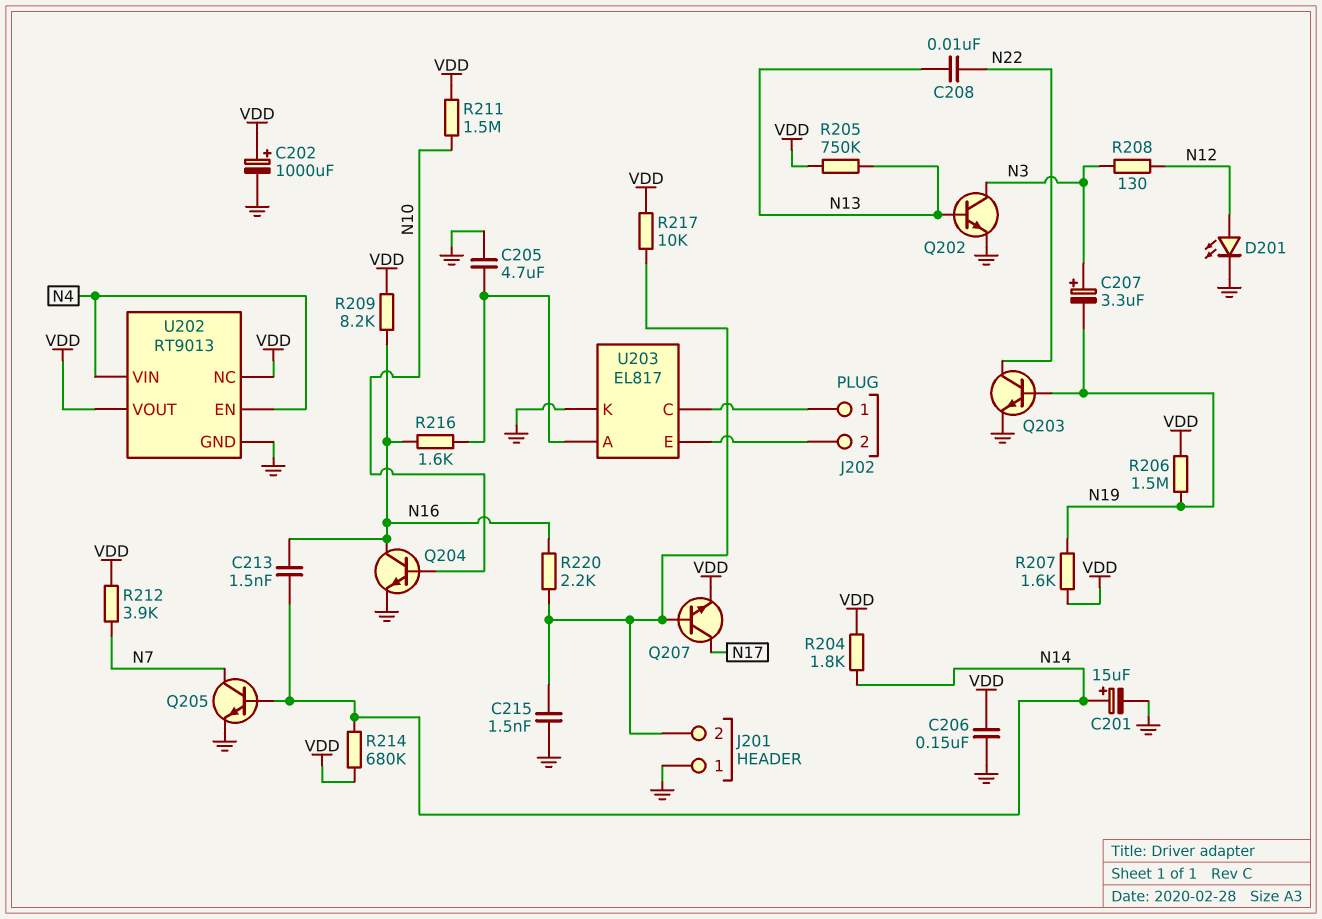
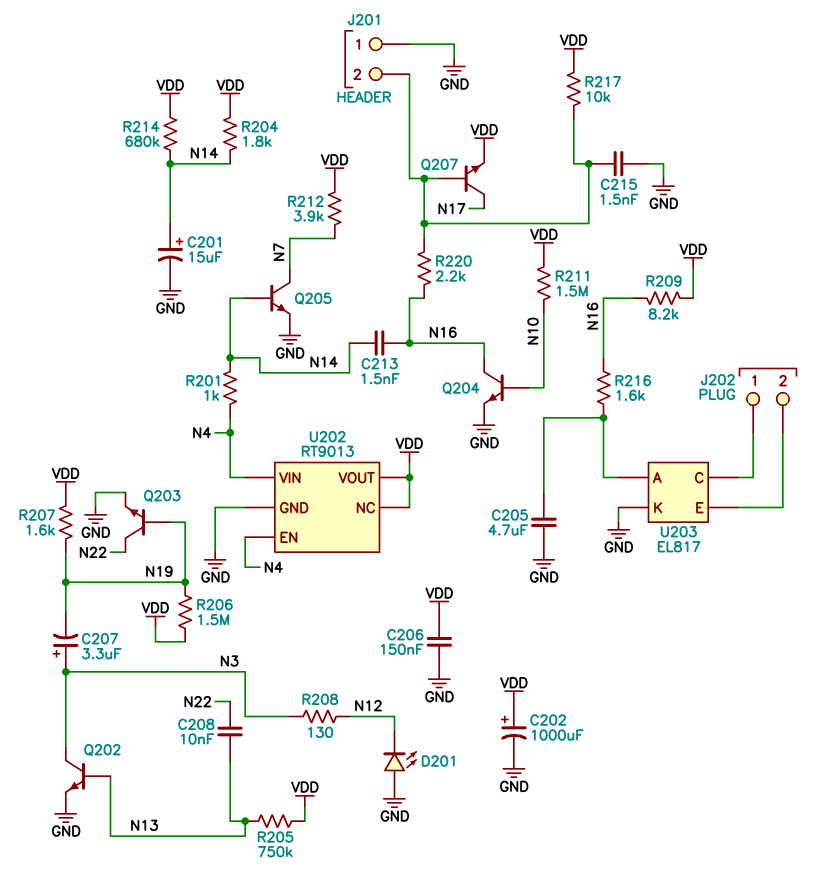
D201: LED (A N12, K GND) -> LED (A GND, K N12)
R201: none -> 1k (N4, N14)

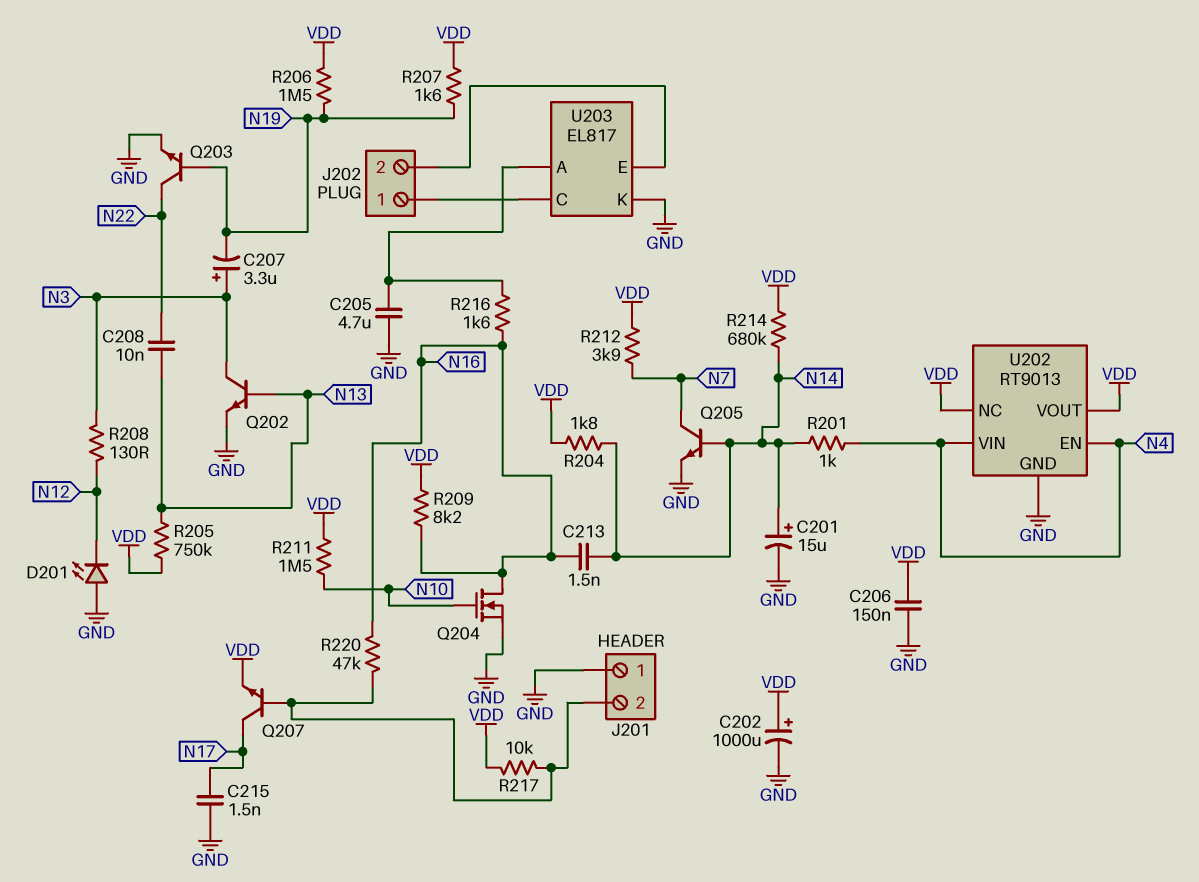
C215: 1.5nF (GND, J201/2) -> 1.5nF (GND, N17)
Q204: NPN (B N10, C N16, E GND) -> NMOS (G N10, D N16, S GND)
R220: 2.2k (J201/2, N16) -> 47k (J201/2, N16)

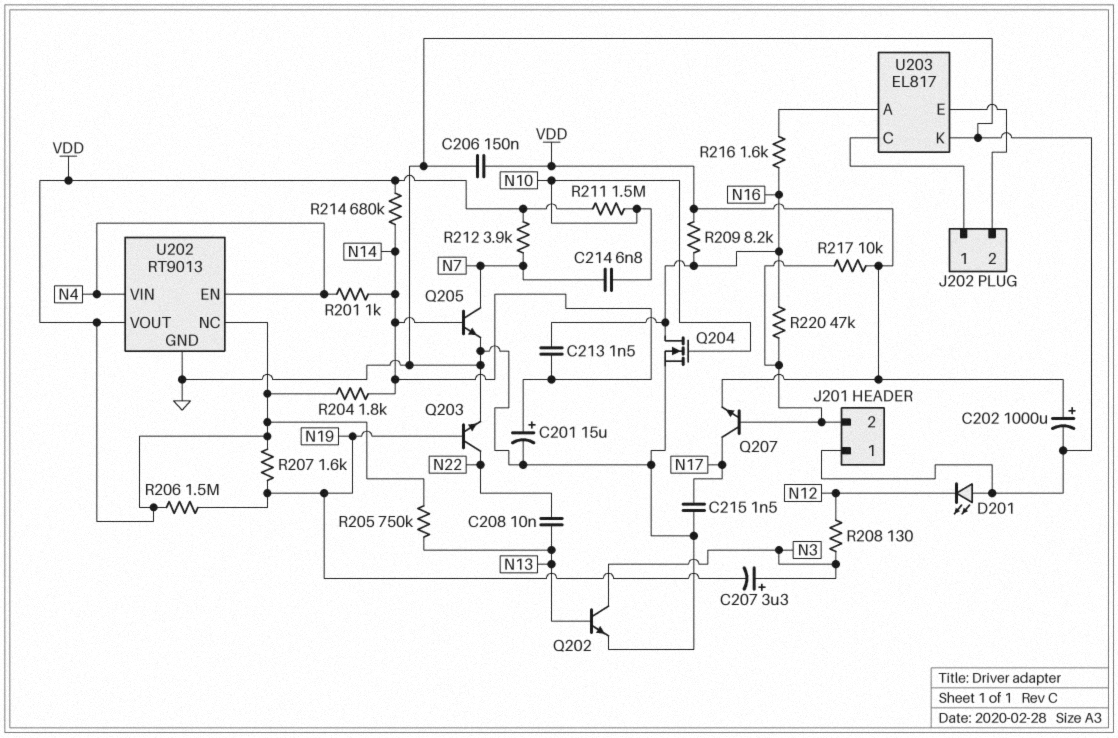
C205: 4.7uF (GND, U203/A) -> none
C214: none -> 6.8nF (N7, N10)

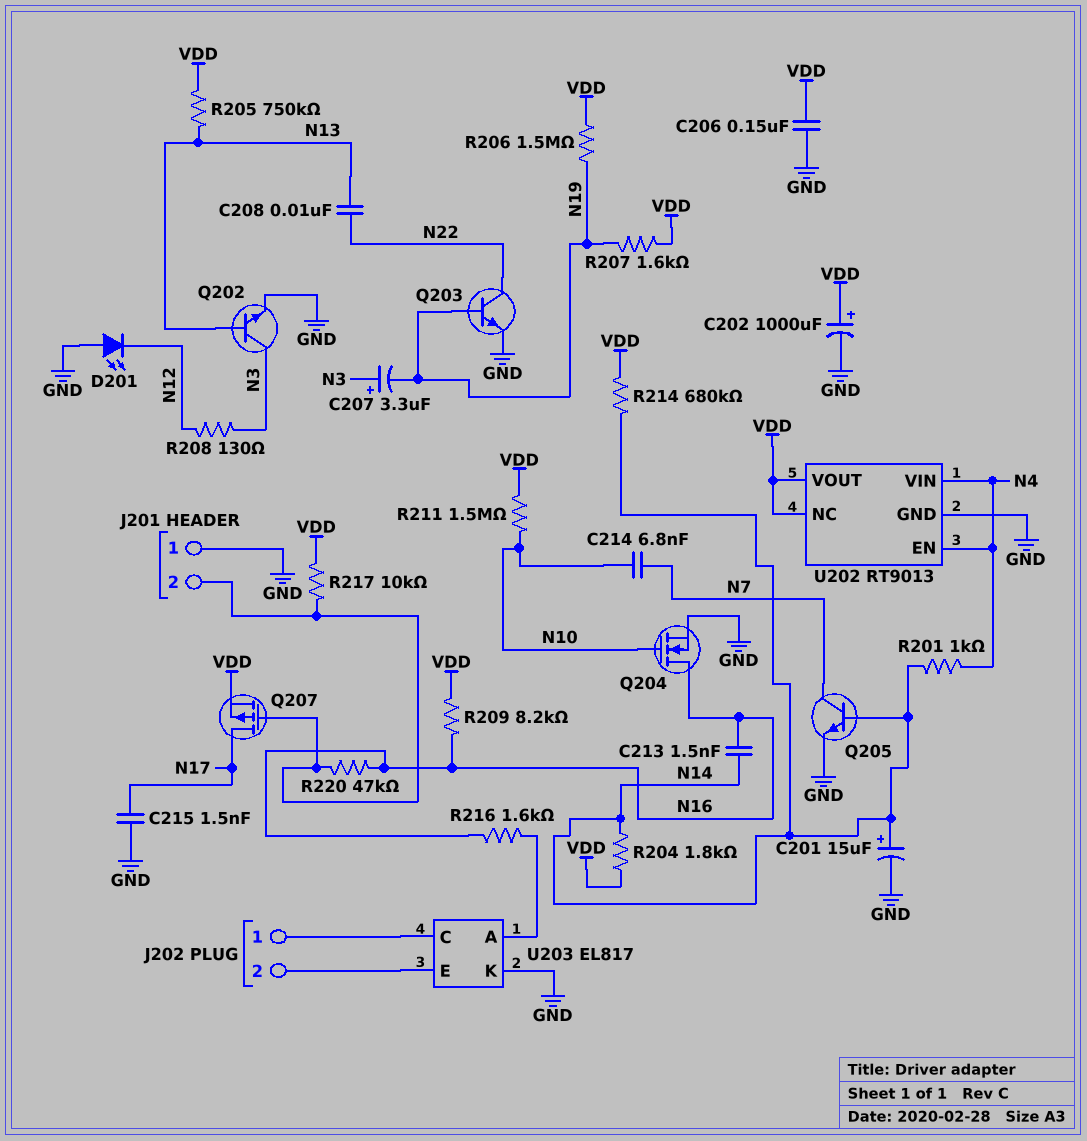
Q207: NPN (B J201/2, C N17, E VDD) -> PMOS (G J201/2, D N17, S VDD)
R212: 3.9k (N7, VDD) -> none

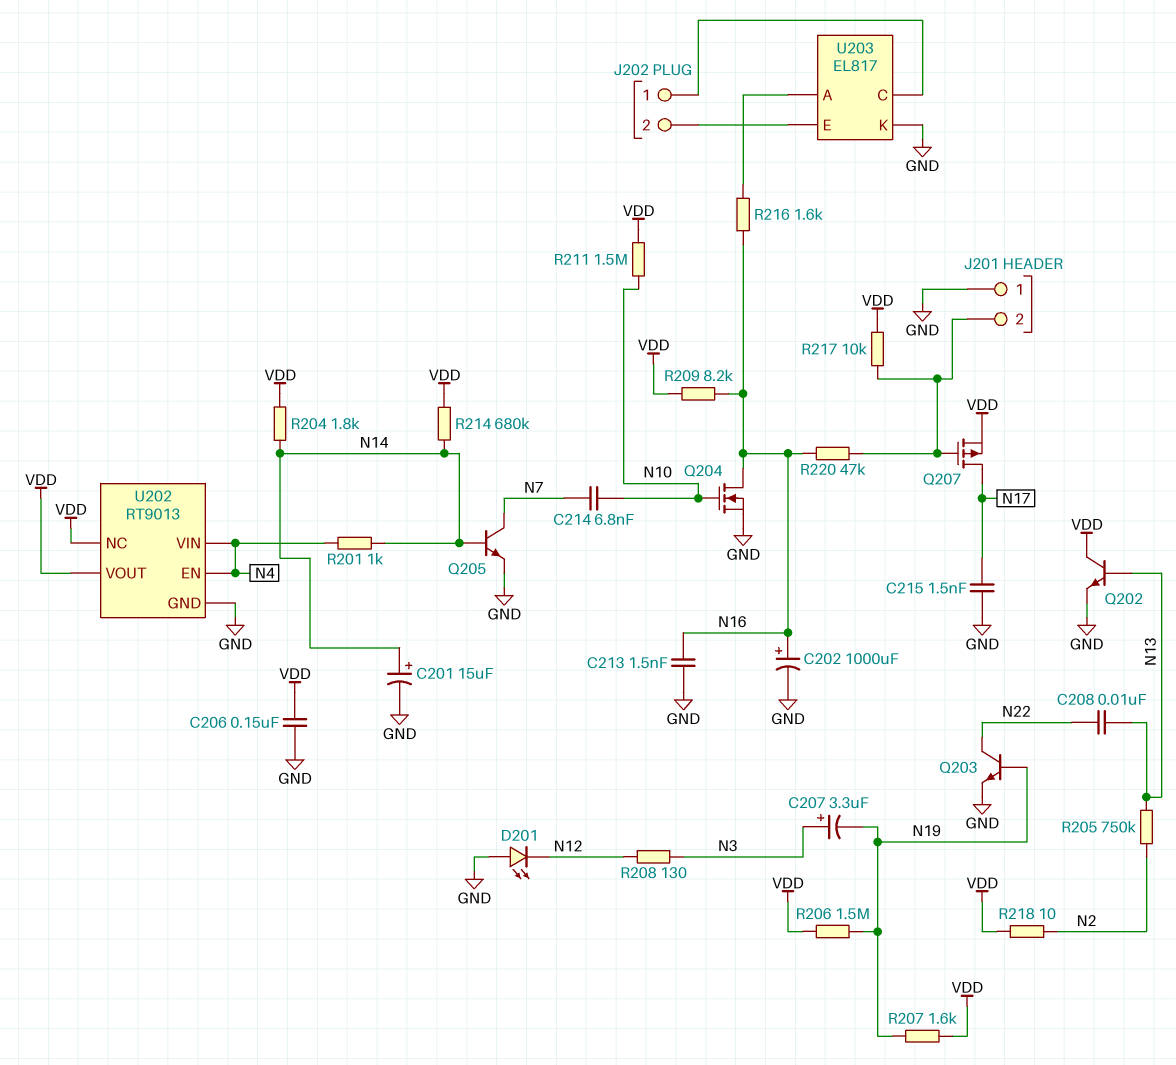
C202: 1000uF (plus VDD, minus GND) -> 1000uF (plus N16, minus GND)
C213: 1.5nF (N14, N16) -> 1.5nF (GND, N16)
Q202: NPN (B N13, C N3, E GND) -> NPN (B N13, C VDD, E GND)
R205: 750k (N13, VDD) -> 750k (N2, N13)
R218: none -> 10 (N2, VDD)

